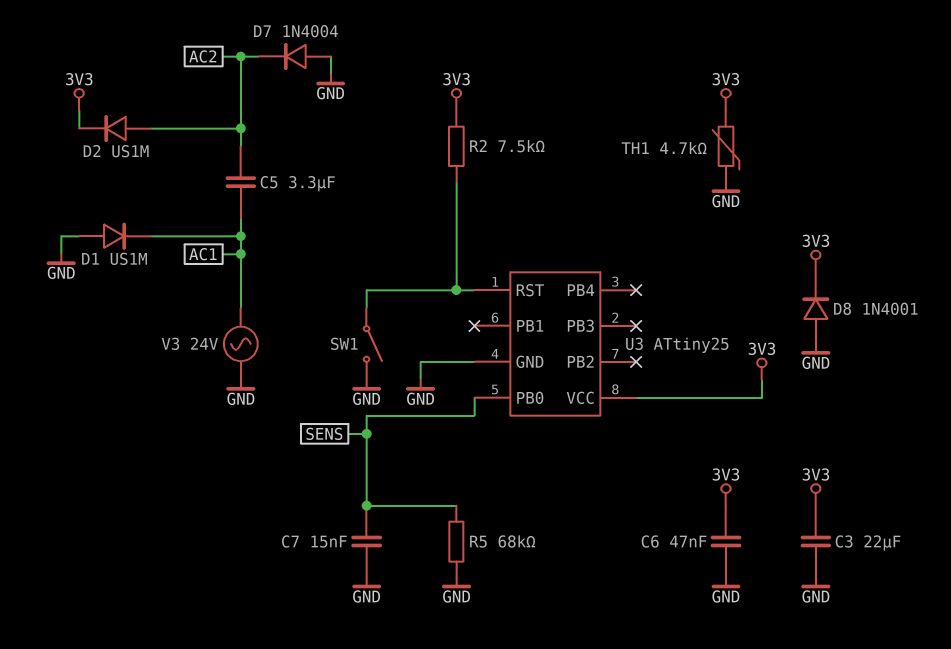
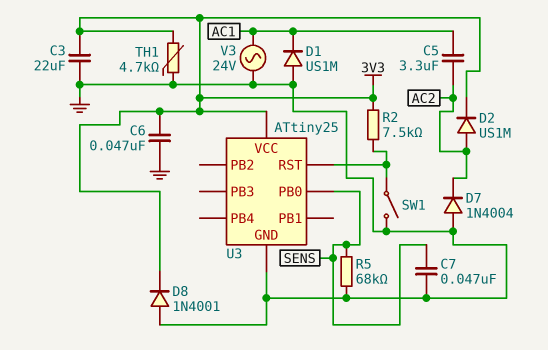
C7: 15nF (GND, SENS) -> 47nF (GND, SENS)

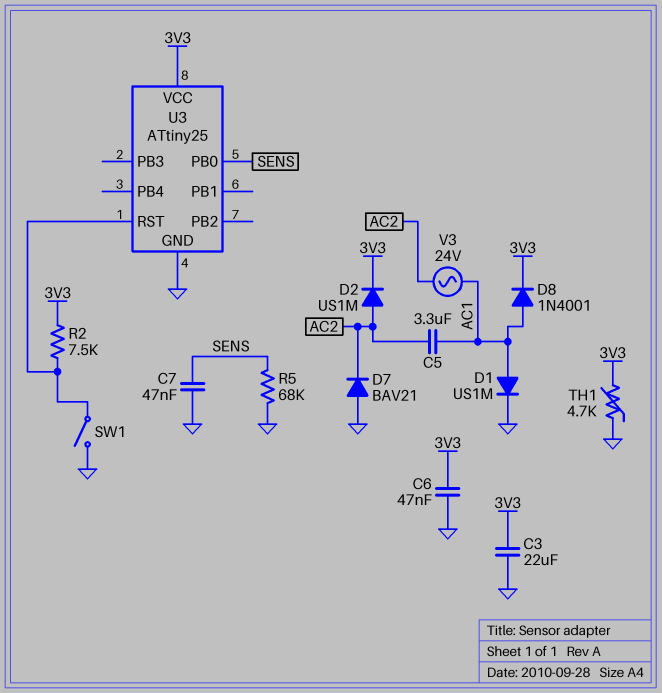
D1: diode US1M (A GND, K AC1) -> diode US1M (A AC1, K GND)
D7: diode 1N4004 (A GND, K AC2) -> diode BAV21 (A GND, K AC2)
D8: diode 1N4001 (A GND, K 3V3) -> diode 1N4001 (A AC1, K 3V3)
V3: AC 24V (AC1, GND) -> AC 24V (AC1, AC2)

